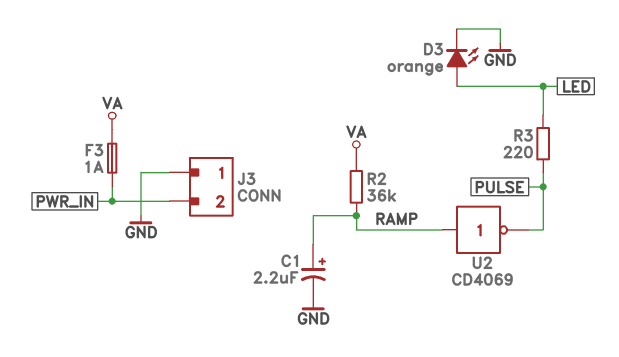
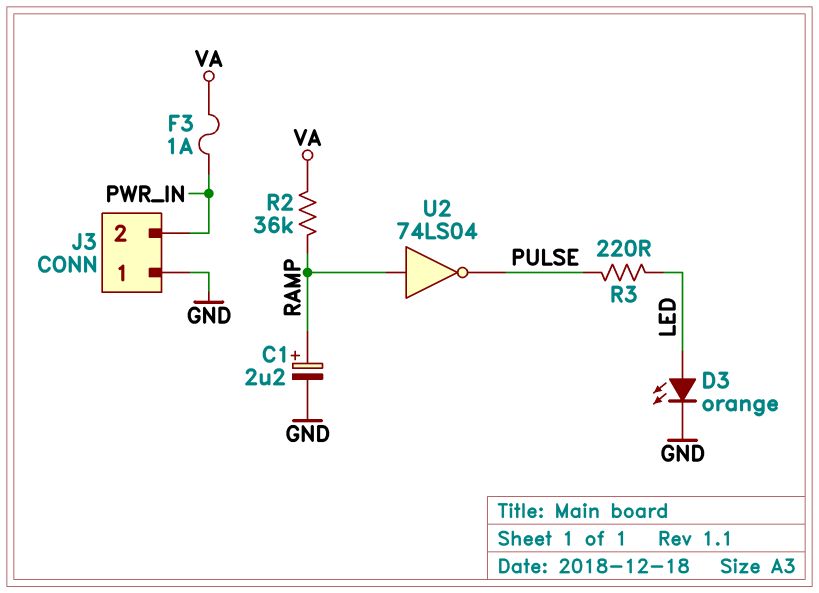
U2: NOT CD4069 (in RAMP, out PULSE) -> NOT 74LS04 (in RAMP, out PULSE)

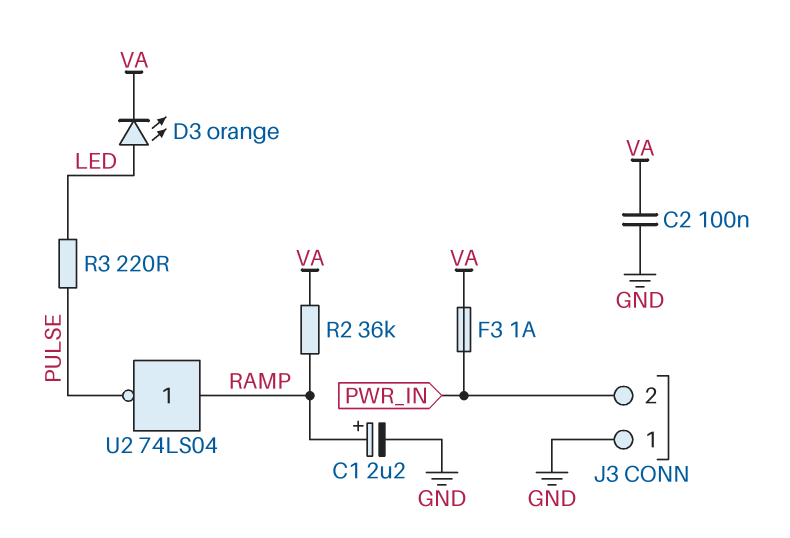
C2: none -> 100nF (GND, VA)
D3: LED orange (A LED, K GND) -> LED orange (A LED, K VA)

